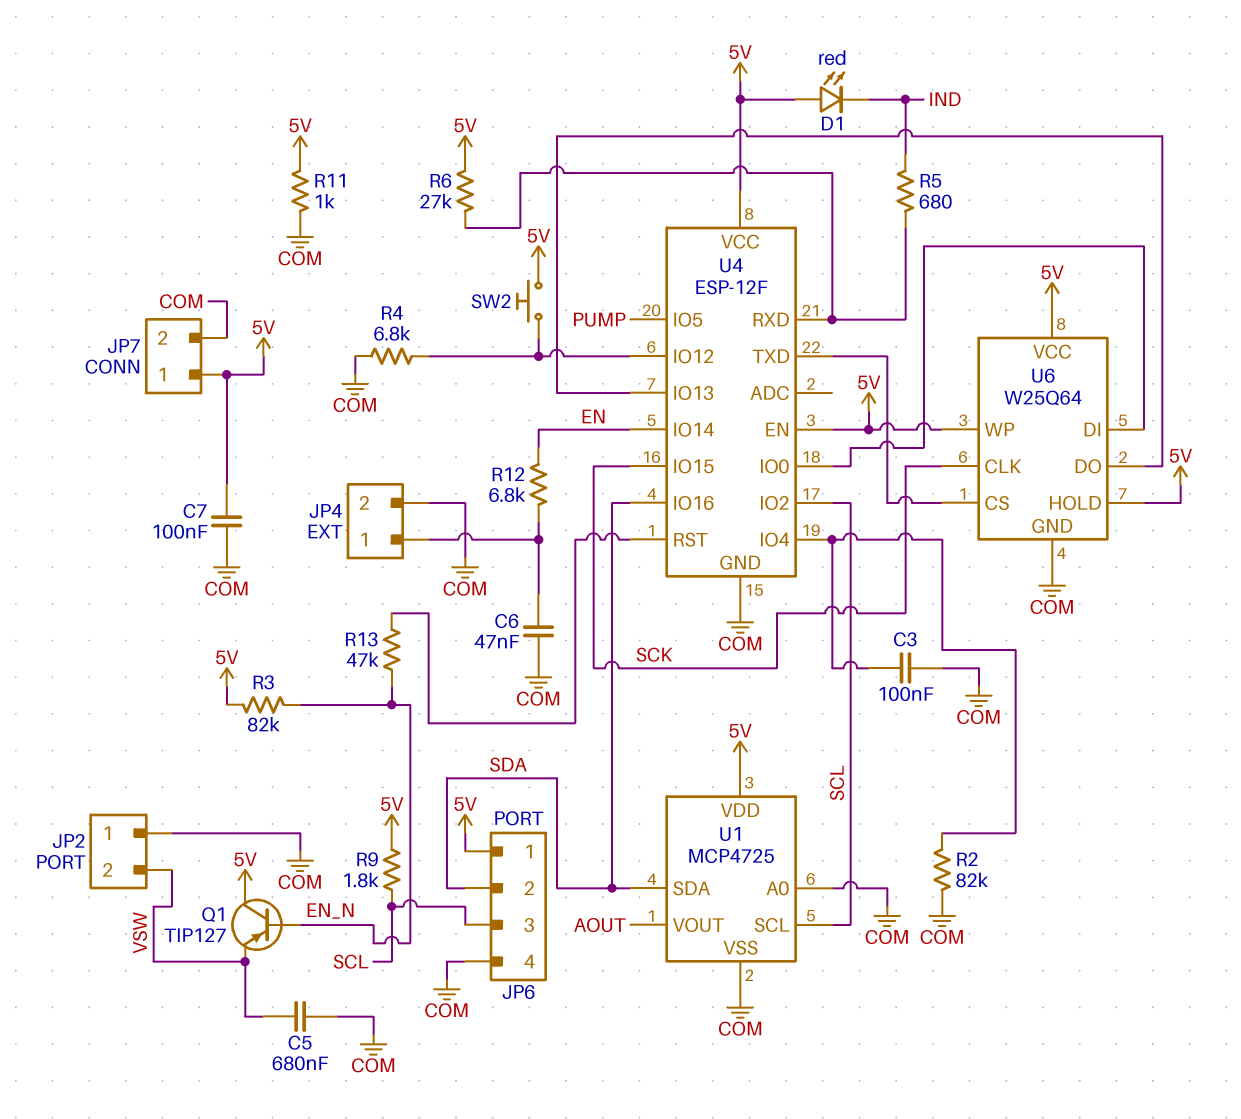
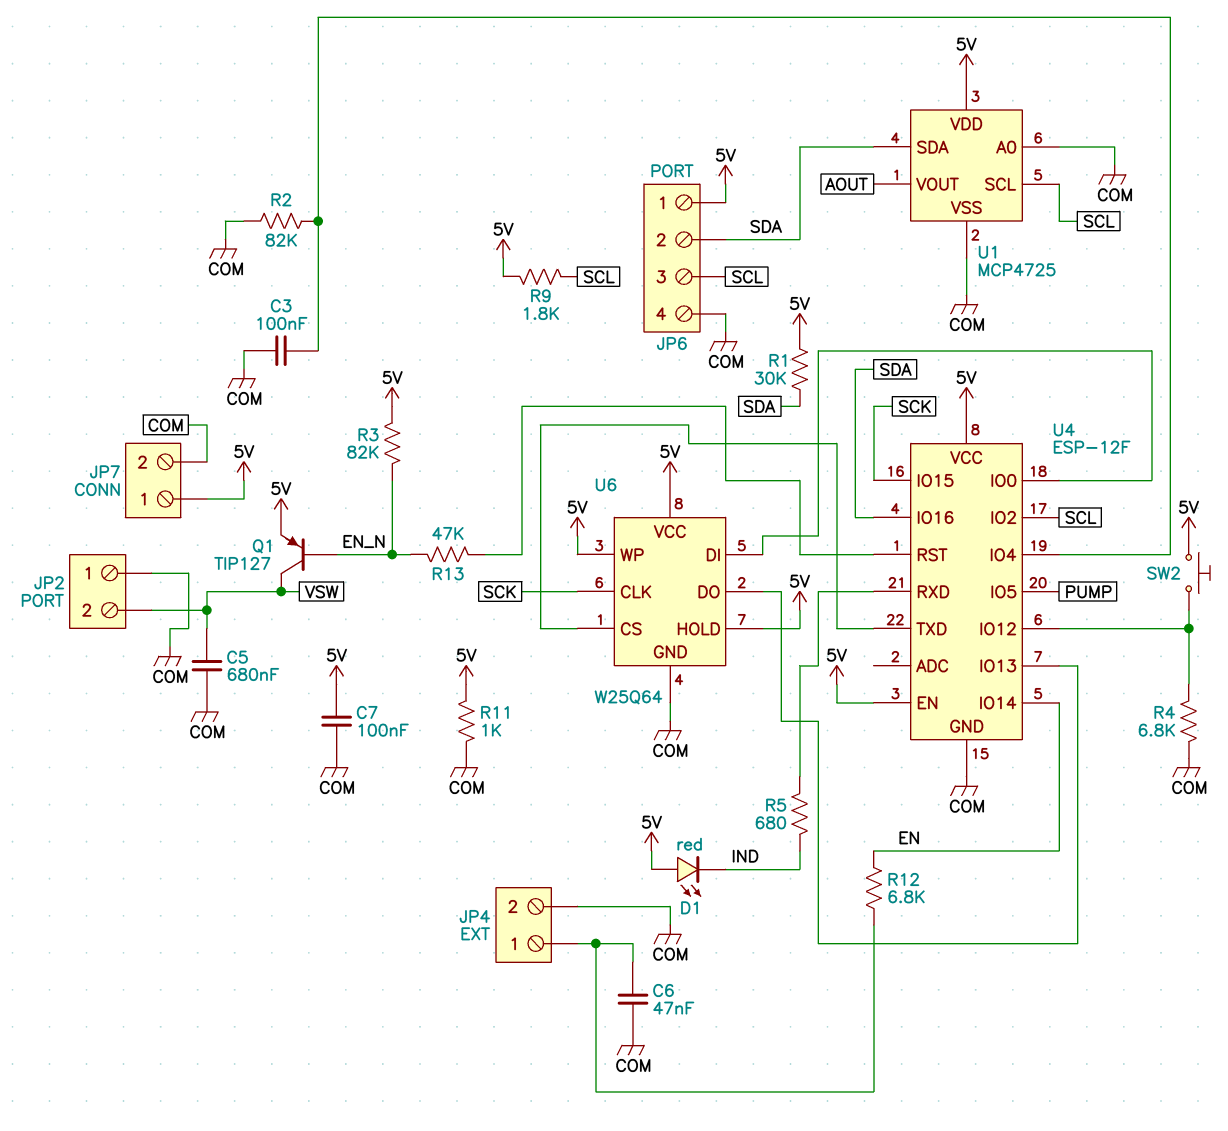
Q1: PNP TIP127 (B EN_N, C 5V, E VSW) -> PNP TIP127 (B EN_N, C VSW, E 5V)
R1: none -> 30k (5V, SDA)
R6: 27k (5V, U4/RXD) -> none

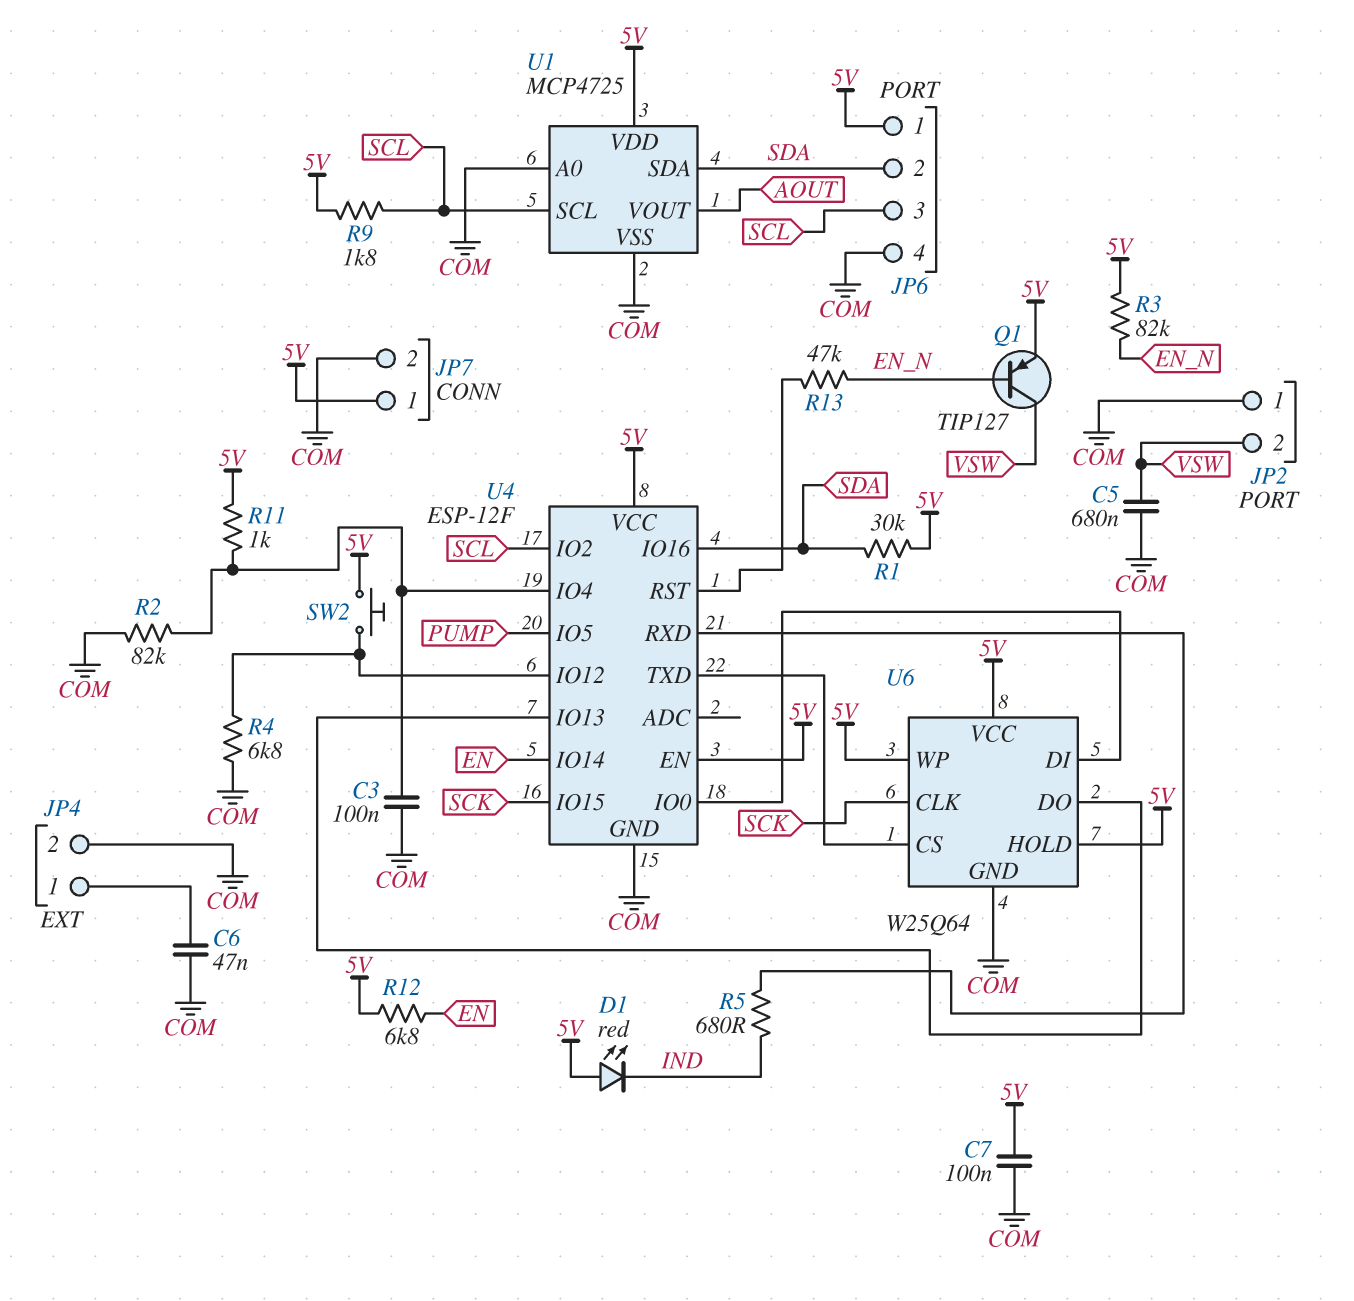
R11: 1k (5V, COM) -> 1k (5V, U4/IO4)
R12: 6.8k (EN, JP4/1) -> 6.8k (5V, EN)

